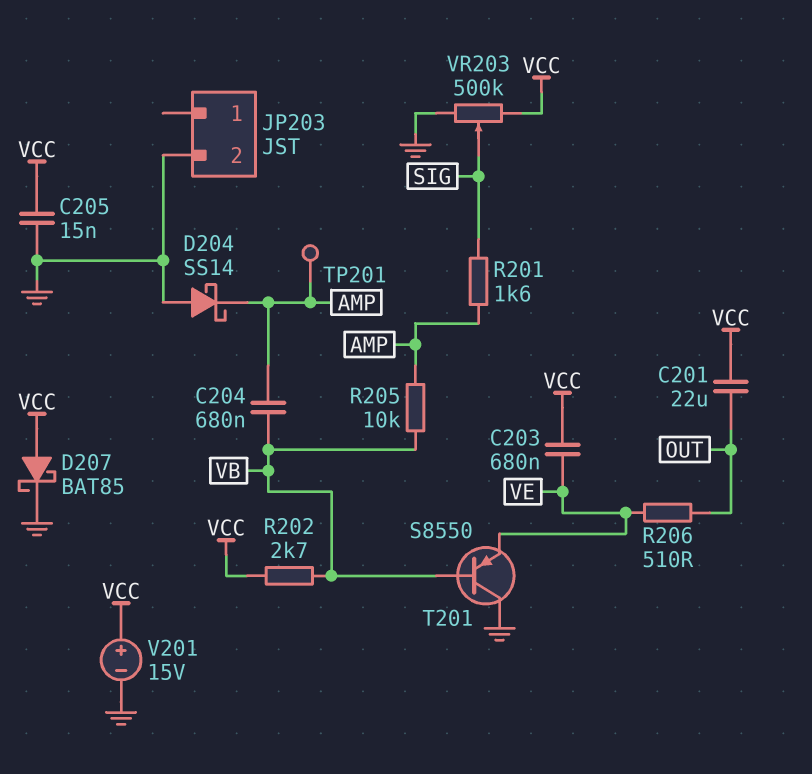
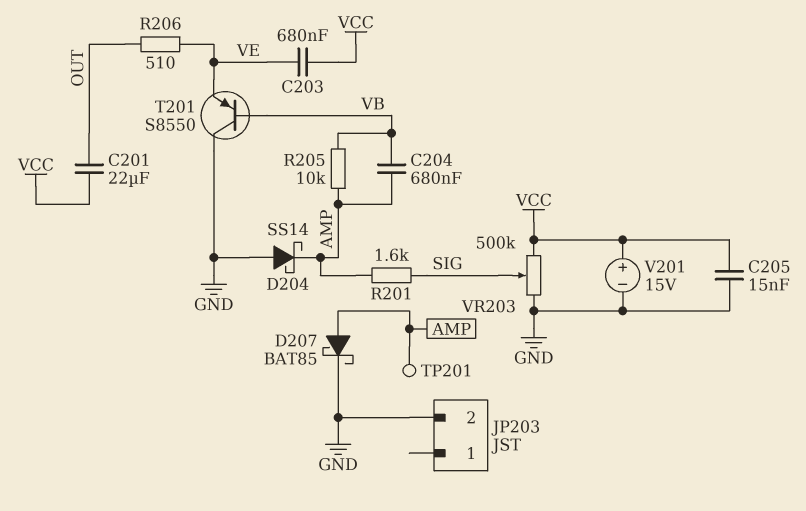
D207: schottky BAT85 (A VCC, K GND) -> schottky BAT85 (A AMP, K GND)
R202: 2.7k (VB, VCC) -> none

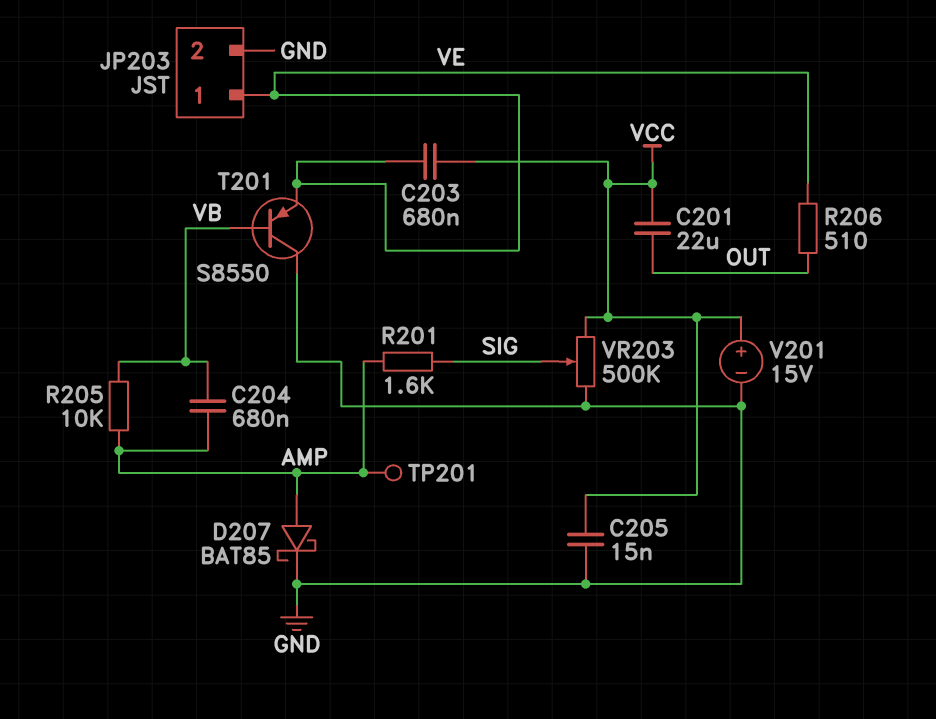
D204: schottky SS14 (A GND, K AMP) -> none
JP203 pin 1: none -> VE

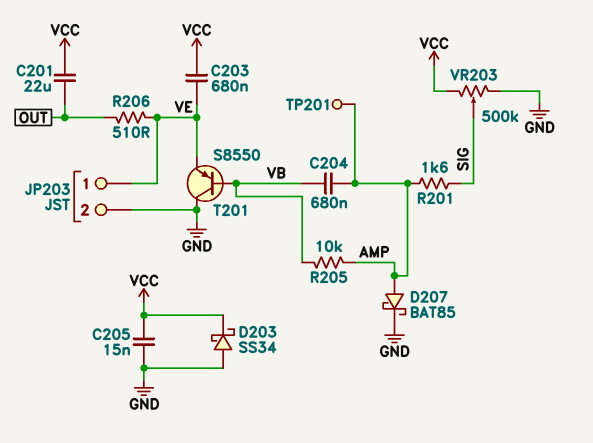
D203: none -> schottky SS34 (A GND, K VCC)
V201: 15V (plus VCC, minus GND) -> none

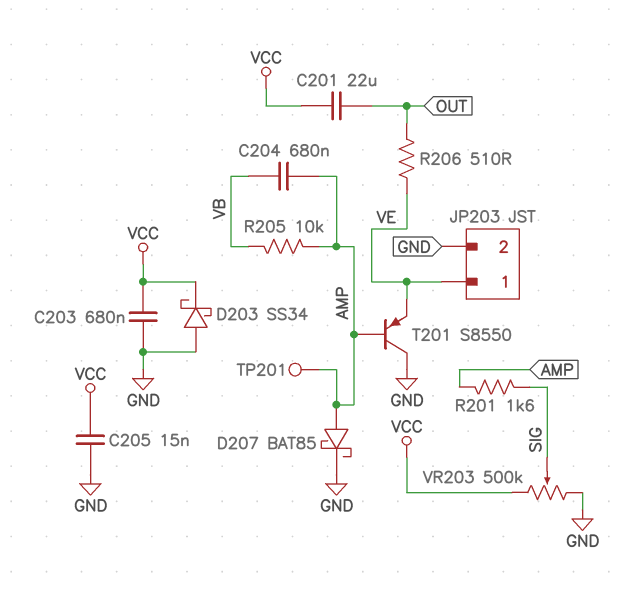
C203: 680nF (VCC, VE) -> 680nF (GND, VCC)
T201: PNP S8550 (B VB, C GND, E VE) -> PNP S8550 (B AMP, C GND, E VE)

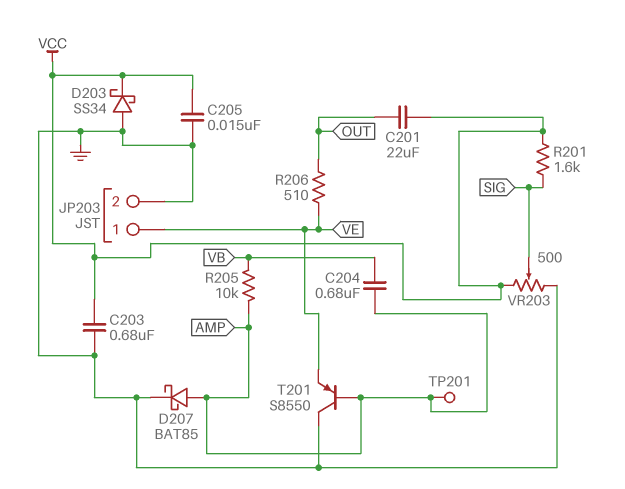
R201: 1.6k (AMP, SIG) -> 1.6k (SIG, VCC)
VR203: 500k (GND, VCC, wiper SIG) -> 500 (GND, VCC, wiper SIG)

